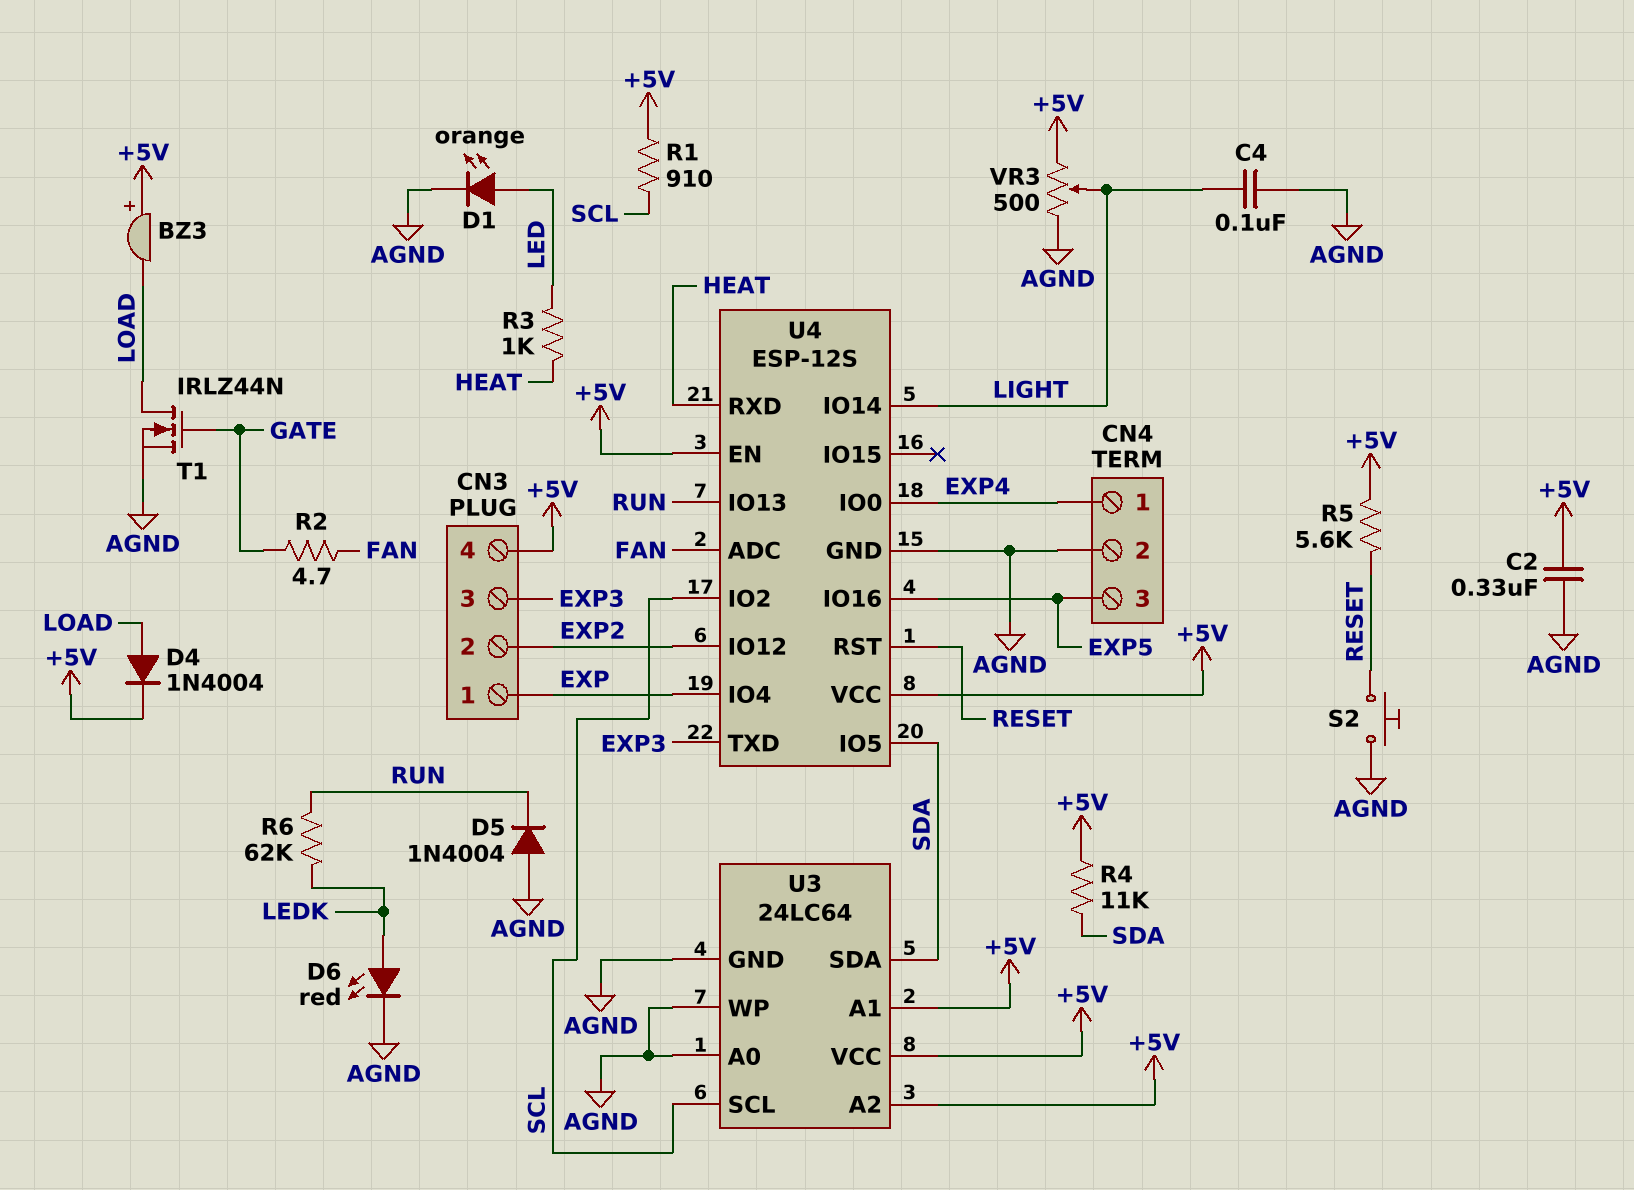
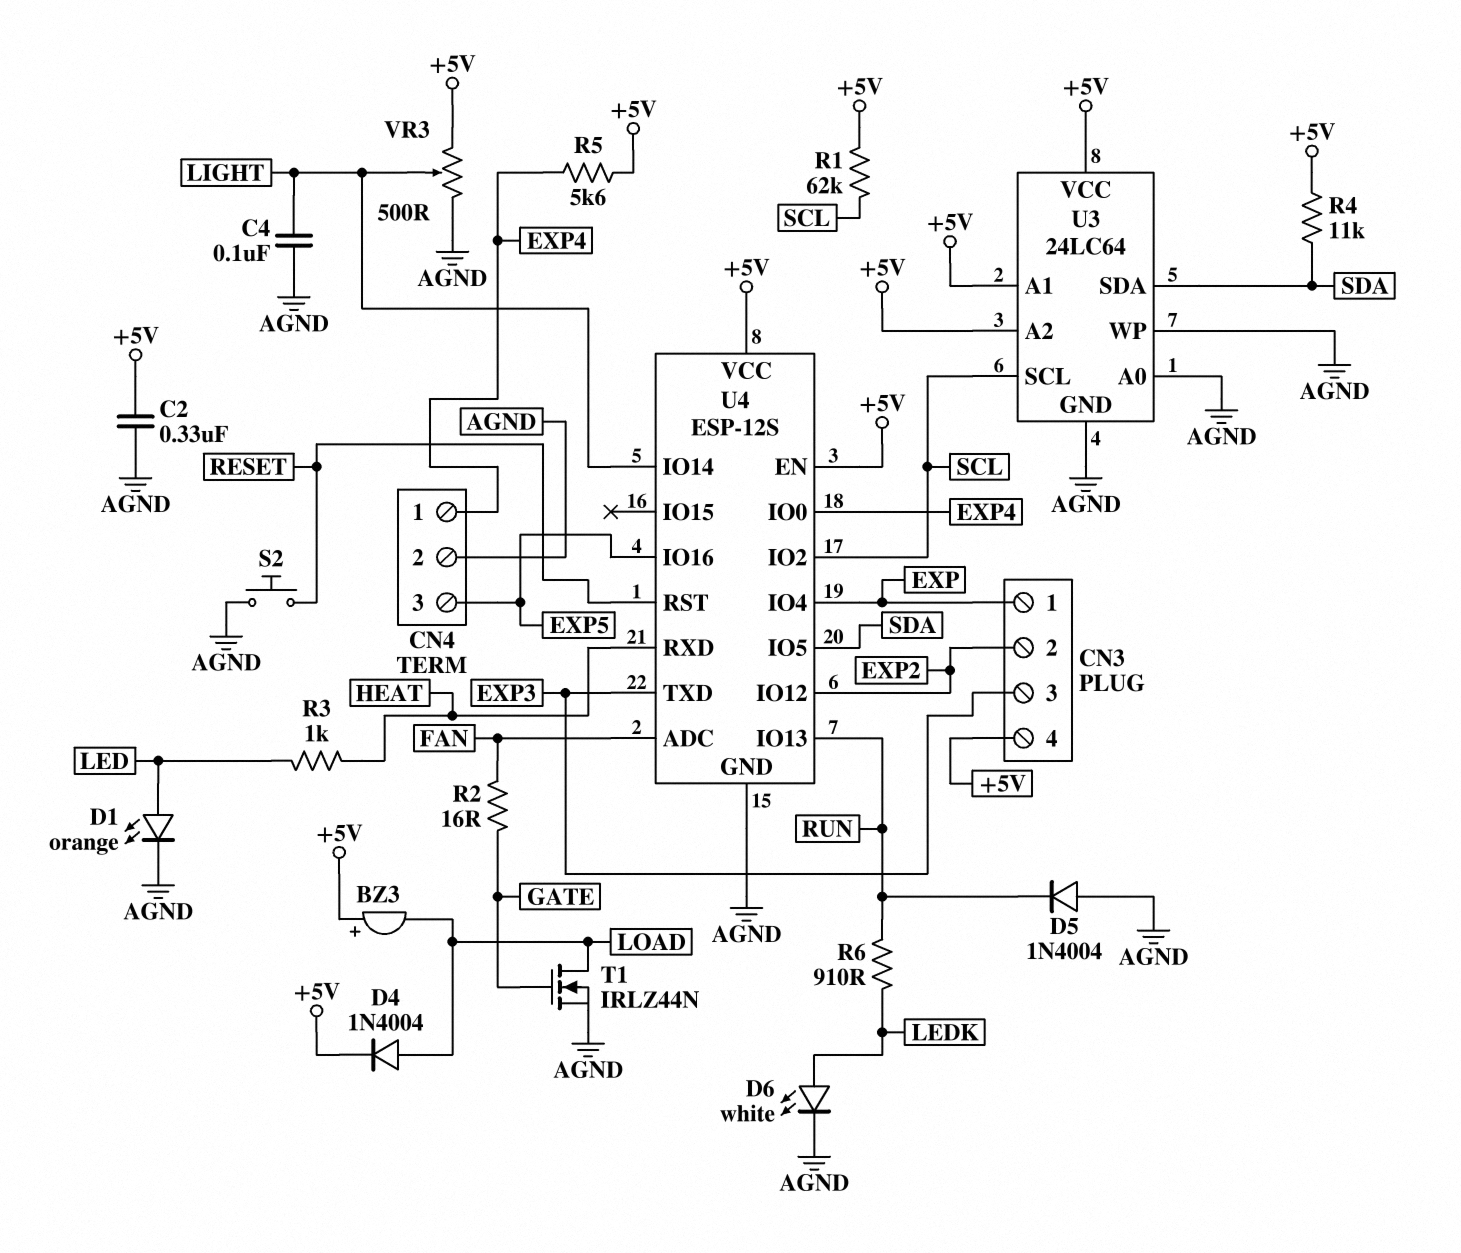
D6: LED red (A LEDK, K AGND) -> LED white (A LEDK, K AGND)
R1: 910 (+5V, SCL) -> 62k (+5V, SCL)
R2: 4.7 (FAN, GATE) -> 16 (FAN, GATE)
R5: 5.6k (+5V, RESET) -> 5.6k (+5V, EXP4)
R6: 62k (LEDK, RUN) -> 910 (LEDK, RUN)

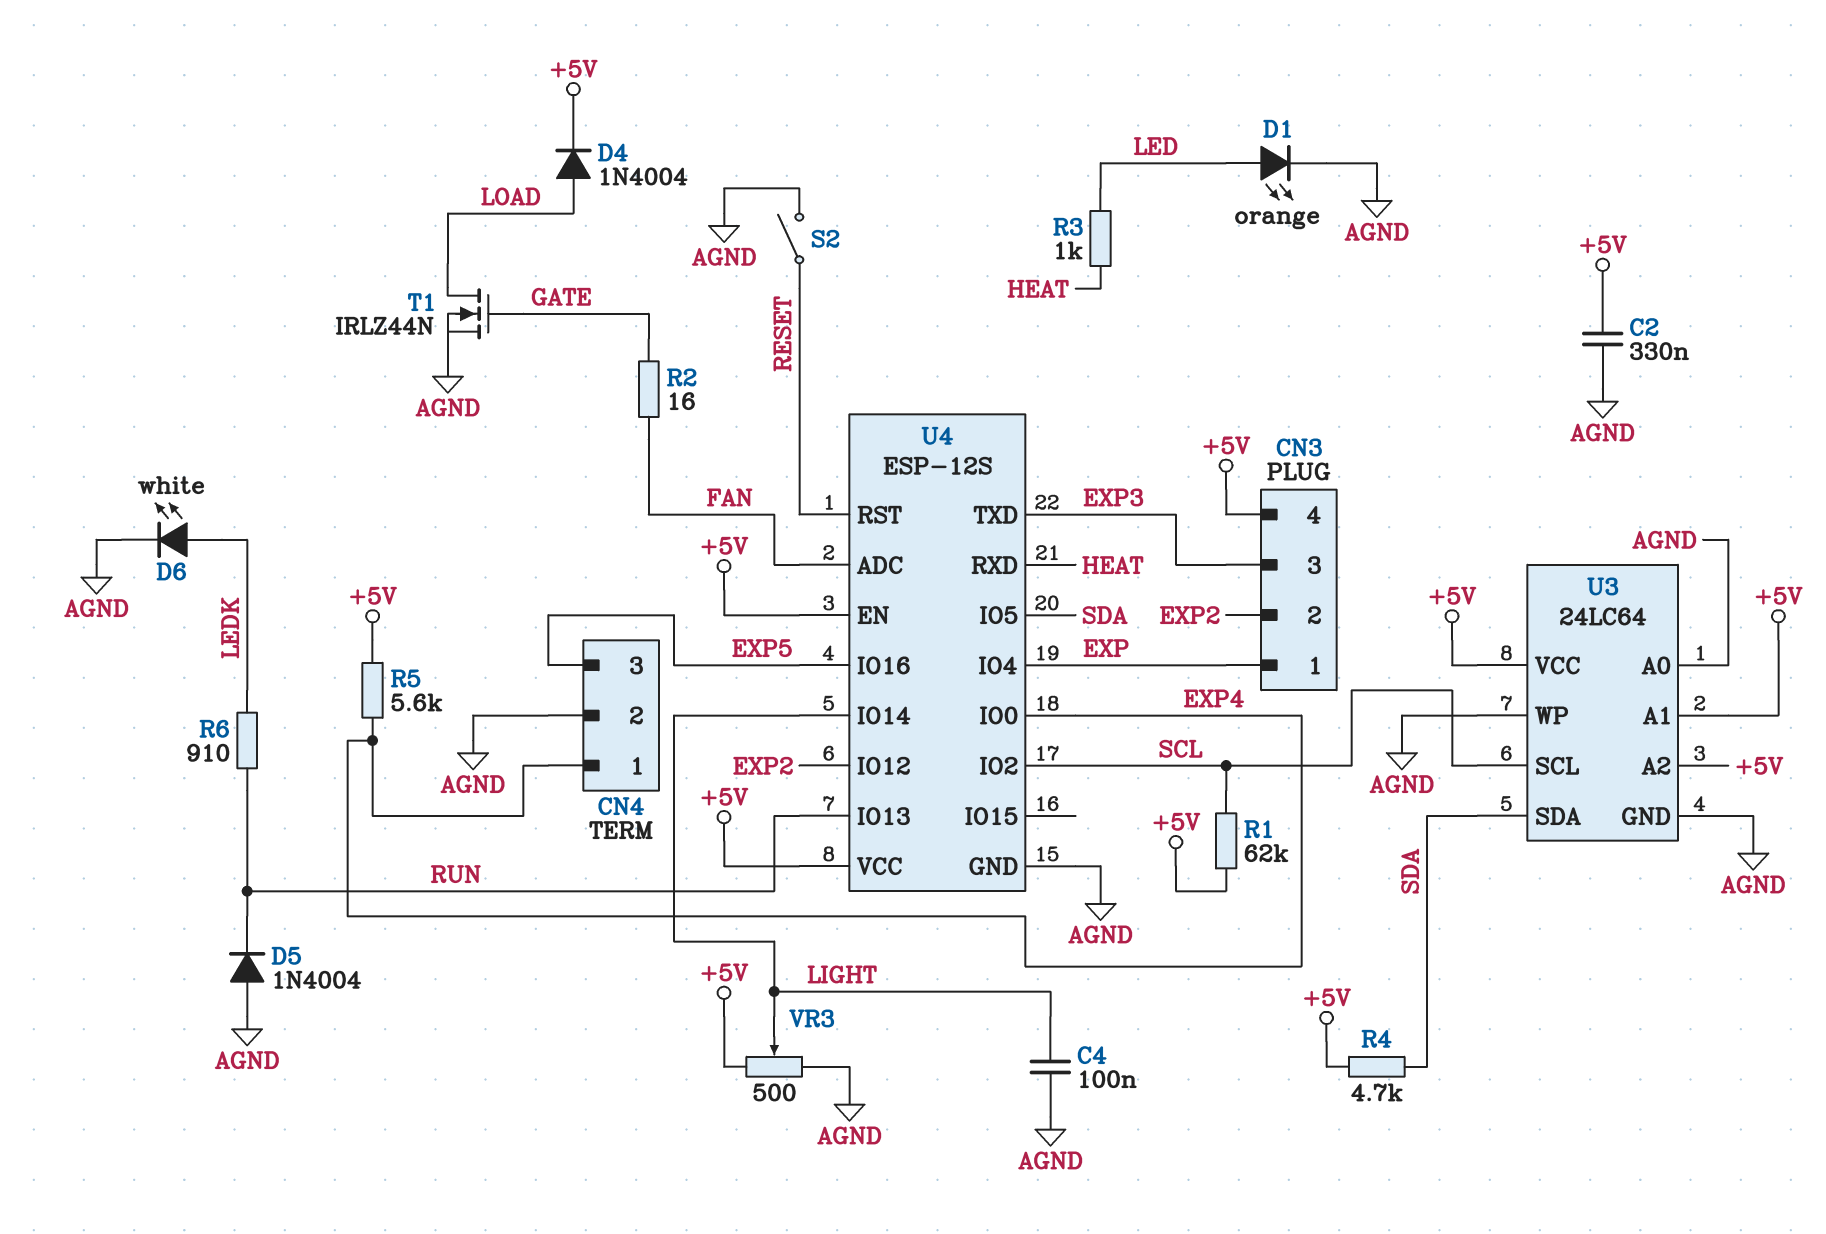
BZ3: buzzer (plus +5V, minus LOAD) -> none
R4: 11k (+5V, SDA) -> 4.7k (+5V, SDA)
S2: button (AGND, RESET) -> switch (AGND, RESET)

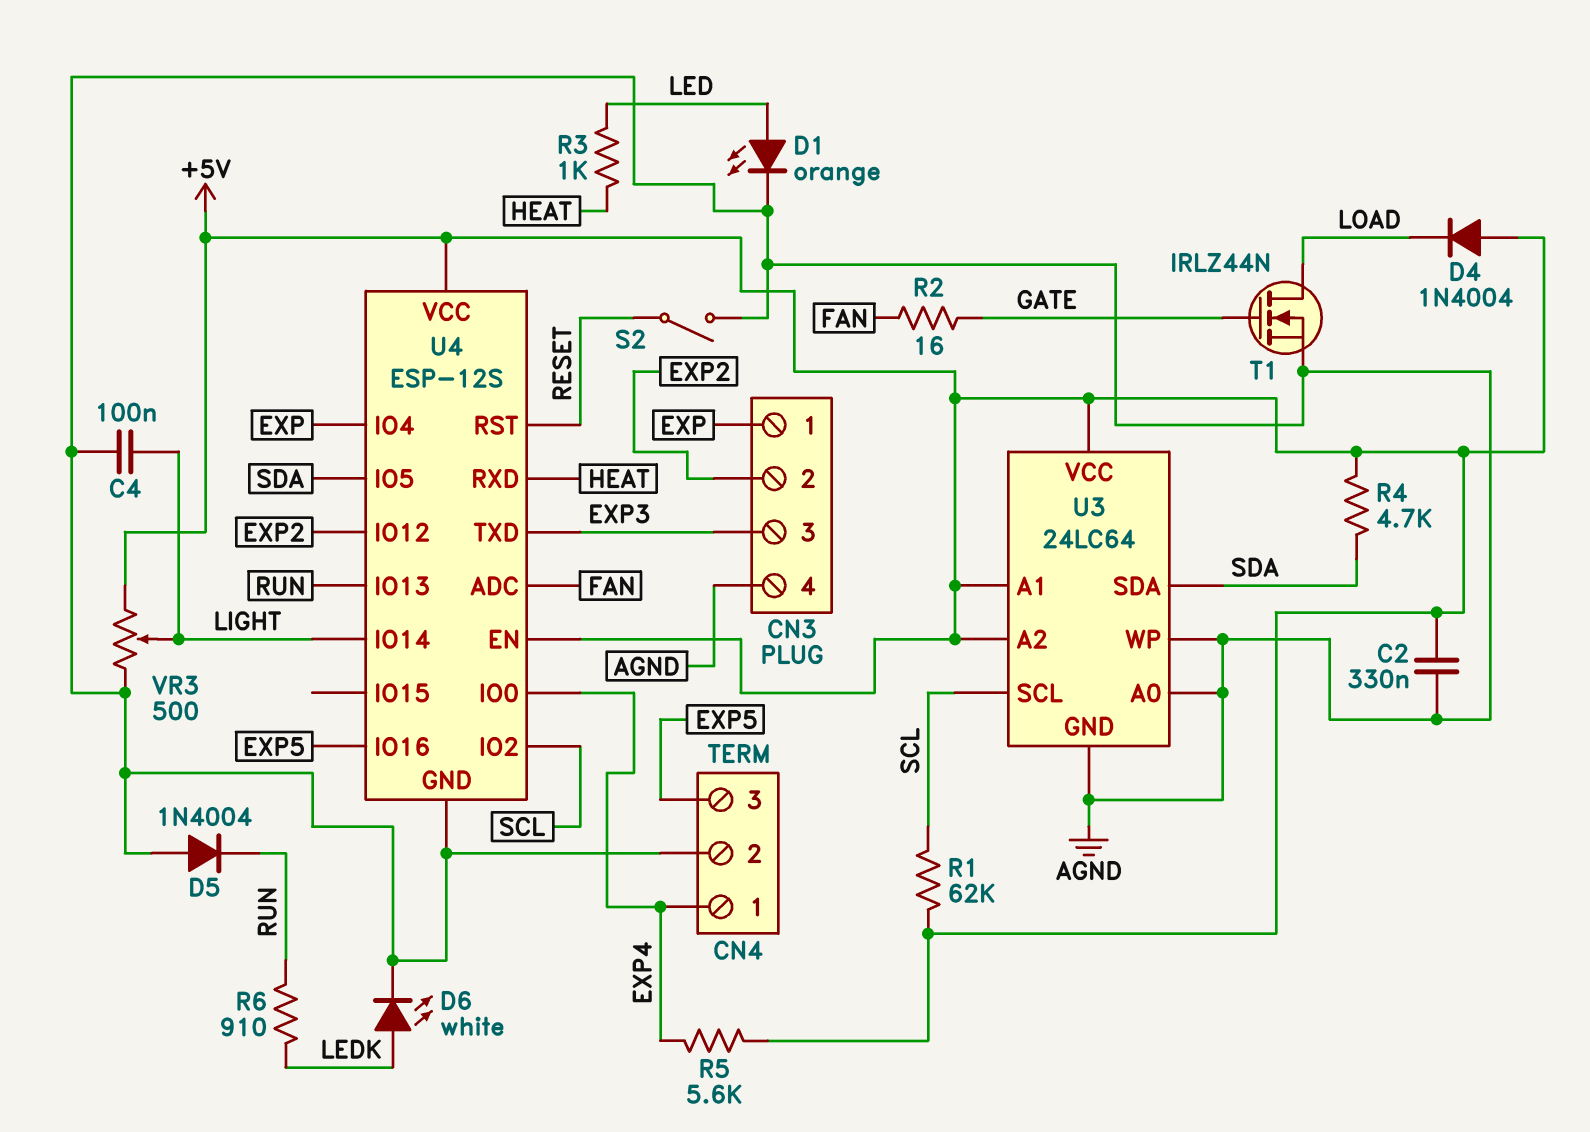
CN3 pin 4: +5V -> AGND
D4: diode 1N4004 (A LOAD, K +5V) -> diode 1N4004 (A +5V, K LOAD)

